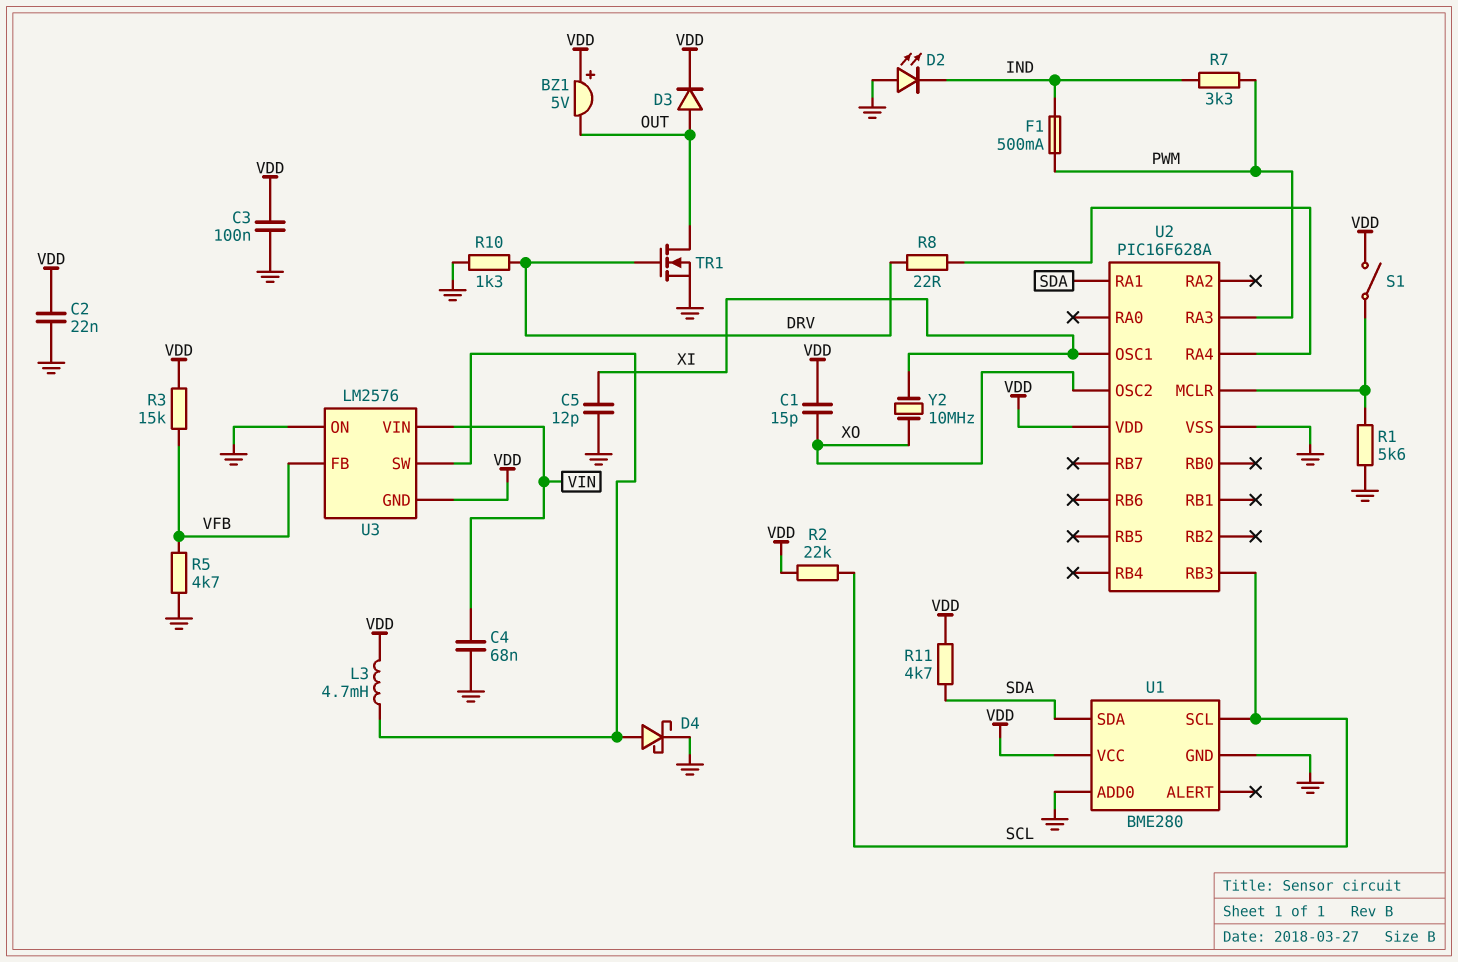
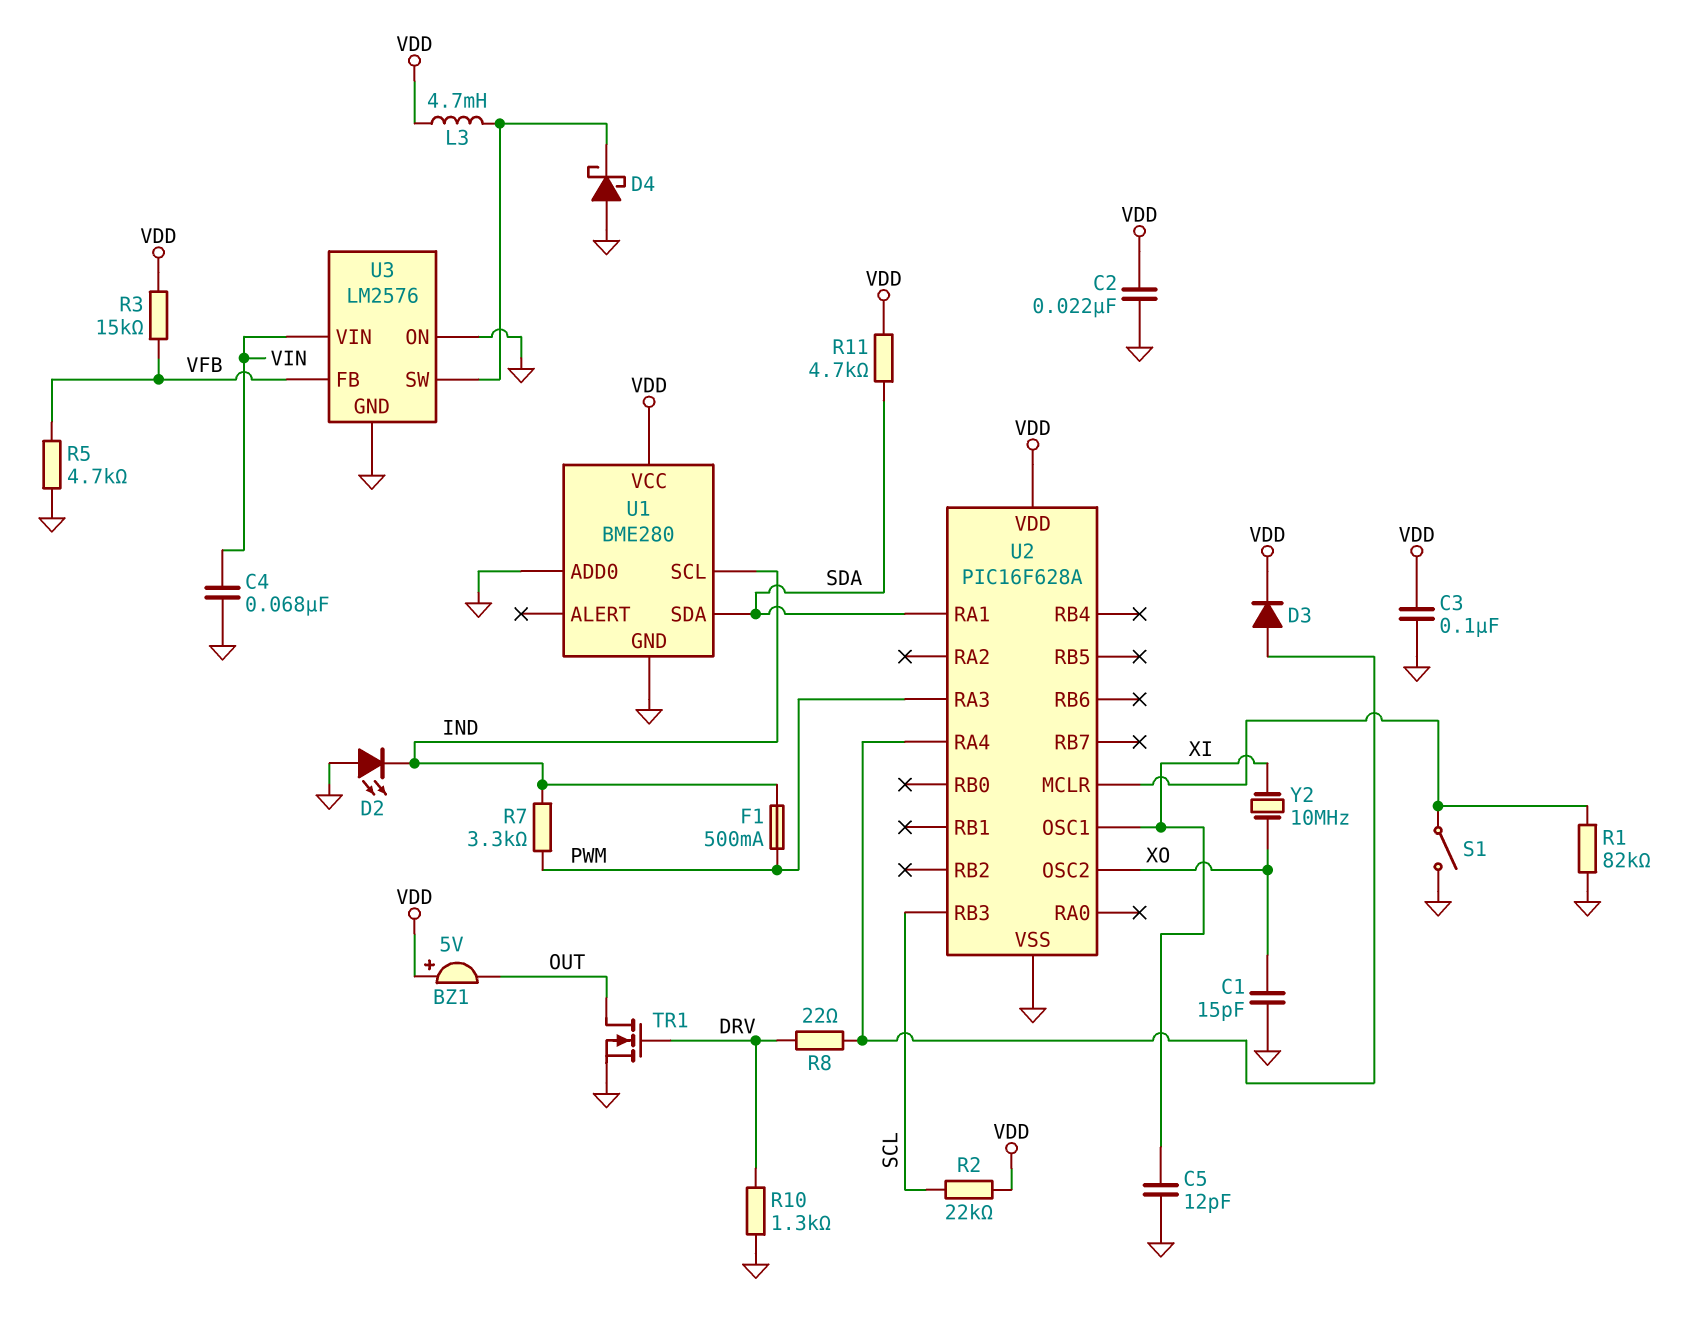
C1: 15pF (VDD, XO) -> 15pF (GND, XO)
D3: diode (A OUT, K VDD) -> diode (A U2/RA4, K VDD)
D4: schottky (A U3/SW, K GND) -> schottky (A GND, K U3/SW)
R1: 5.6k (GND, U2/MCLR) -> 82k (GND, U2/MCLR)
S1: switch (U2/MCLR, VDD) -> switch (GND, U2/MCLR)
U1 pin SCL: SCL -> IND
U3 pin GND: VDD -> GND

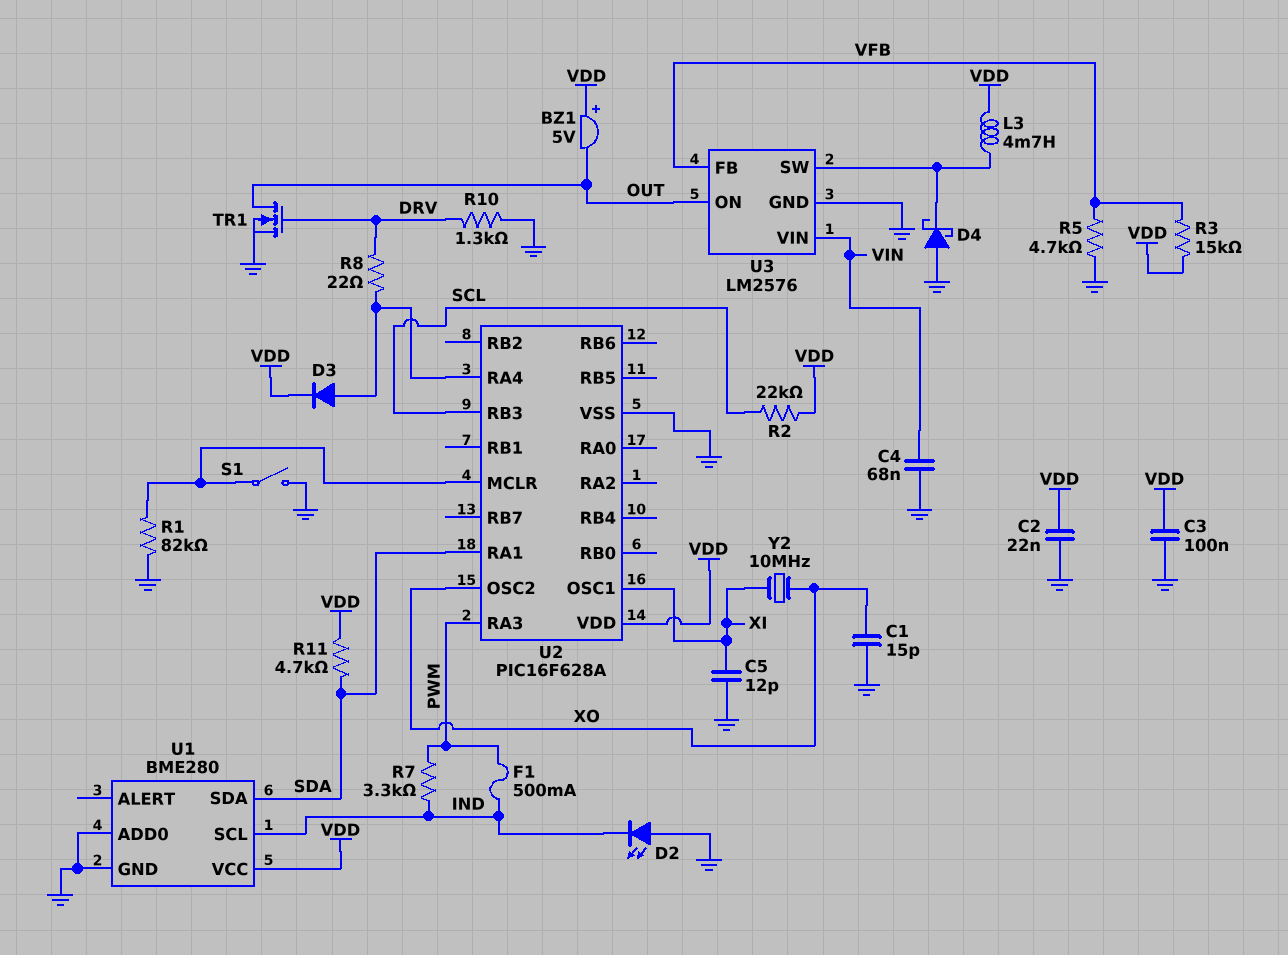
U3 pin ON: GND -> OUT

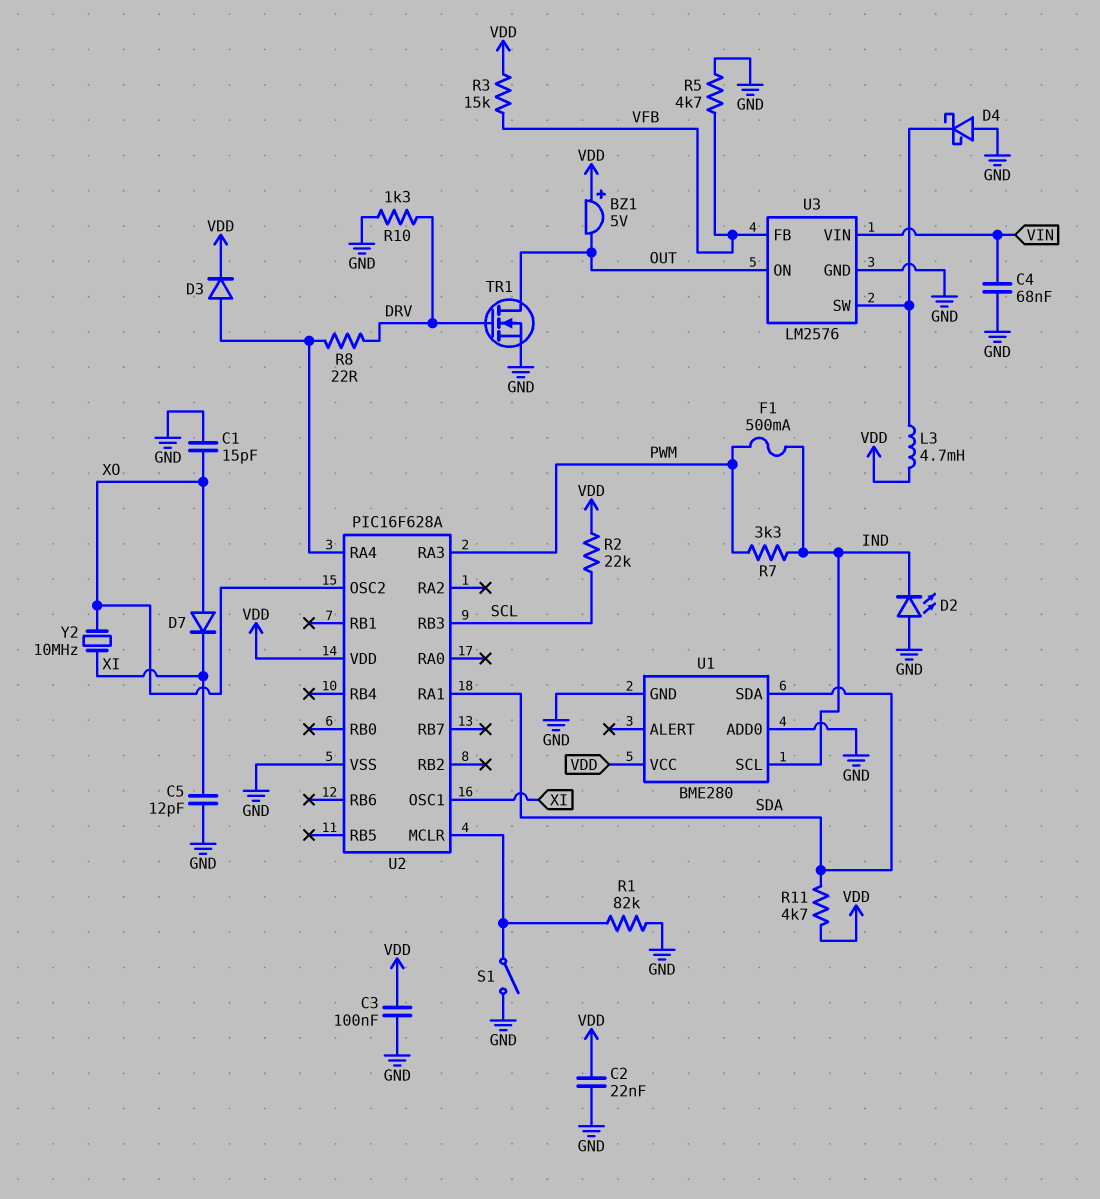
D7: none -> diode (A XO, K XI)

